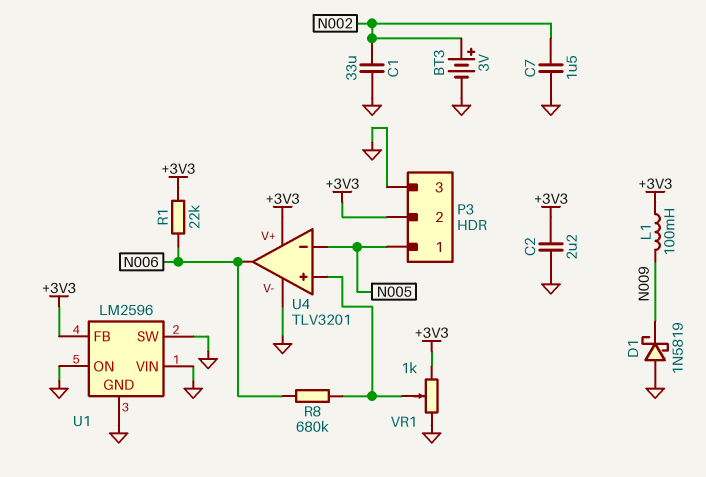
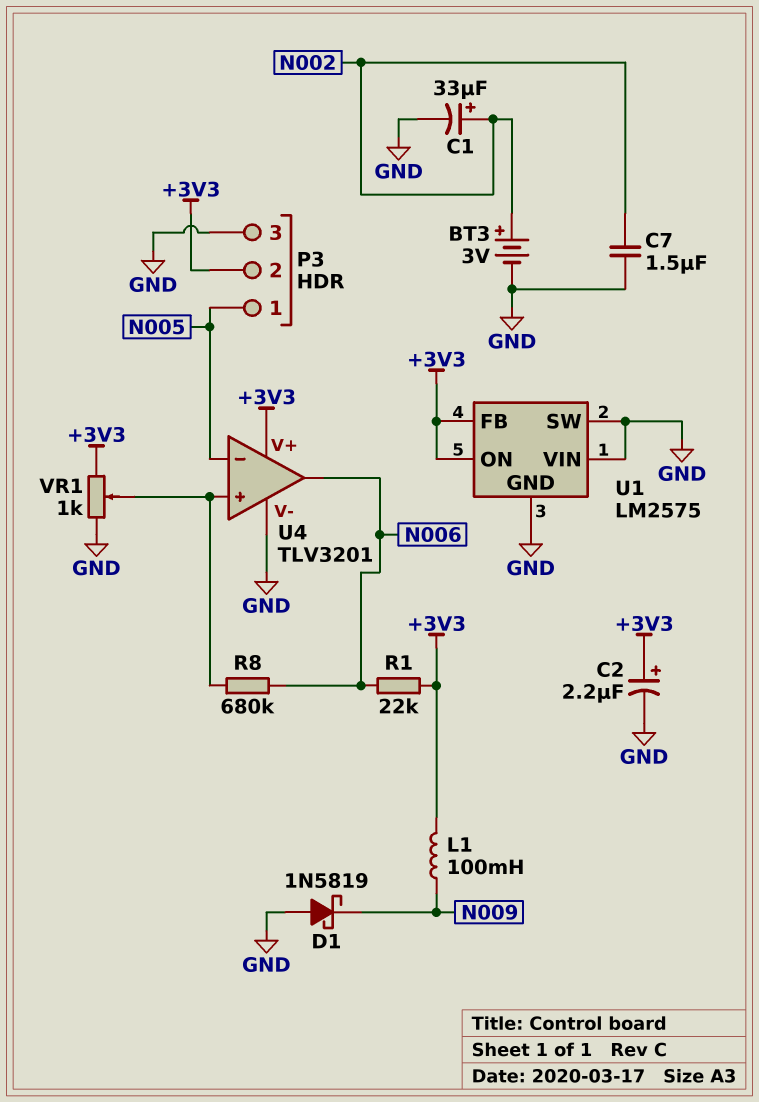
C1: 33uF (GND, N002) -> 33uF (plus N002, minus GND)
C2: 2.2uF (+3V3, GND) -> 2.2uF (plus +3V3, minus GND)
U1: LM2596 -> LM2575
U1 pin ON: GND -> +3V3

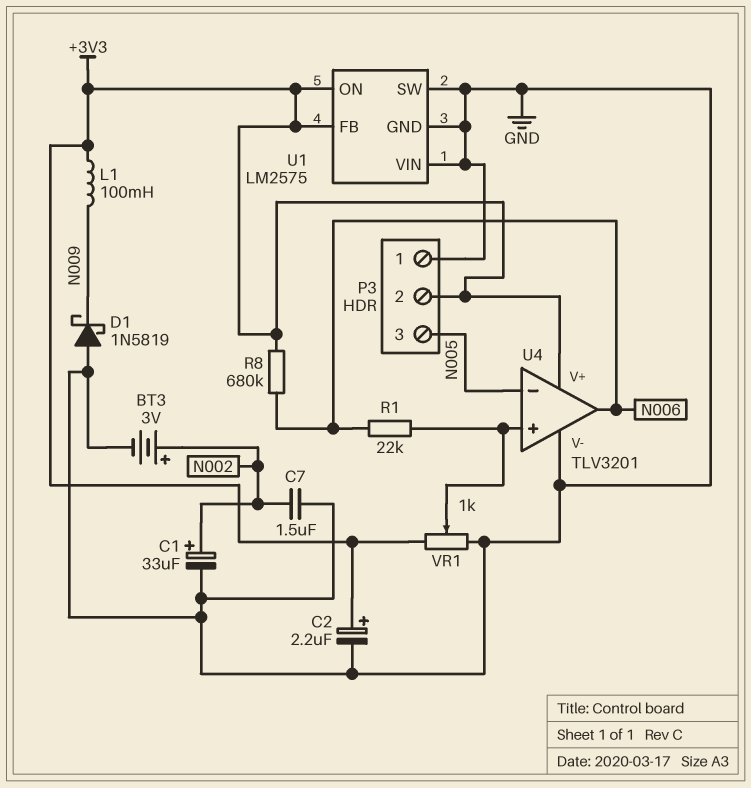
P3 pin 1: N005 -> GND
P3 pin 3: GND -> N005
R1: 22k (+3V3, N006) -> 22k (N006, U4/in+)
R8: 680k (N006, U4/in+) -> 680k (+3V3, N006)

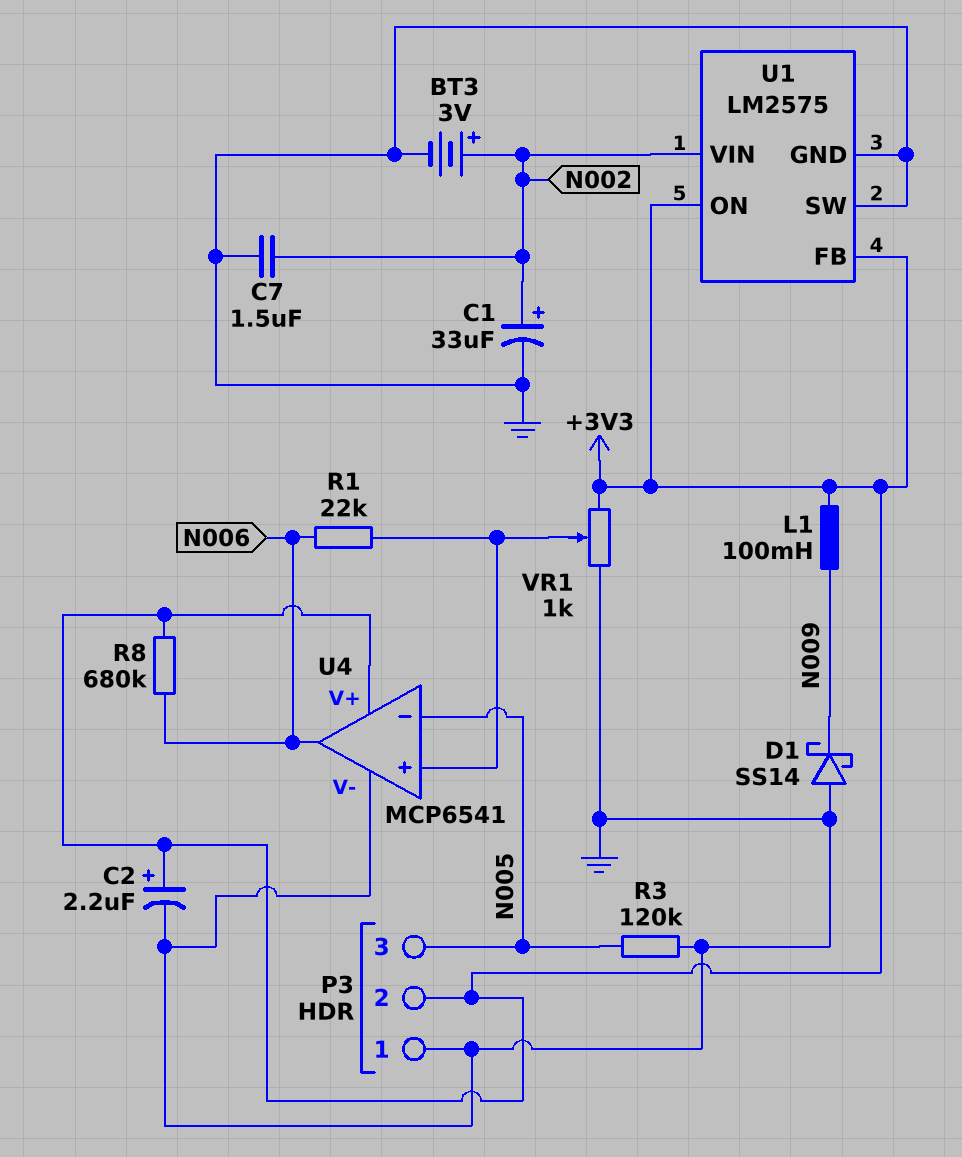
D1: schottky 1N5819 (A GND, K N009) -> schottky SS14 (A GND, K N009)
R3: none -> 120k (GND, N005)
U1 pin VIN: GND -> N002
U4: TLV3201 -> MCP6541

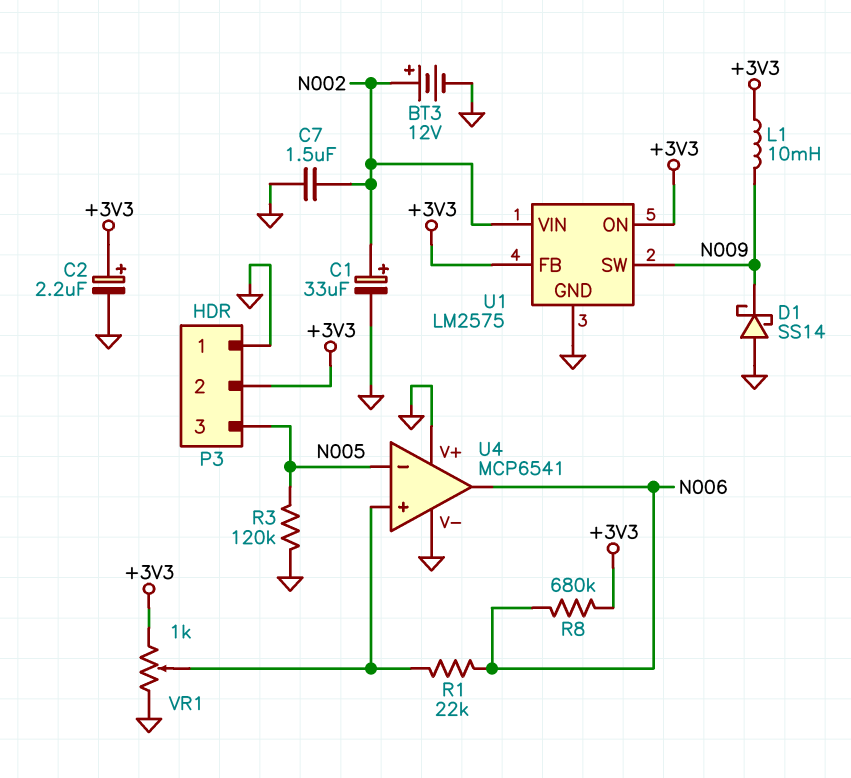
BT3: 3V (plus N002, minus GND) -> 12V (plus N002, minus GND)
L1: 100mH (+3V3, N009) -> 10mH (+3V3, N009)
U1 pin SW: GND -> N009
U4 pin V+: +3V3 -> GND

